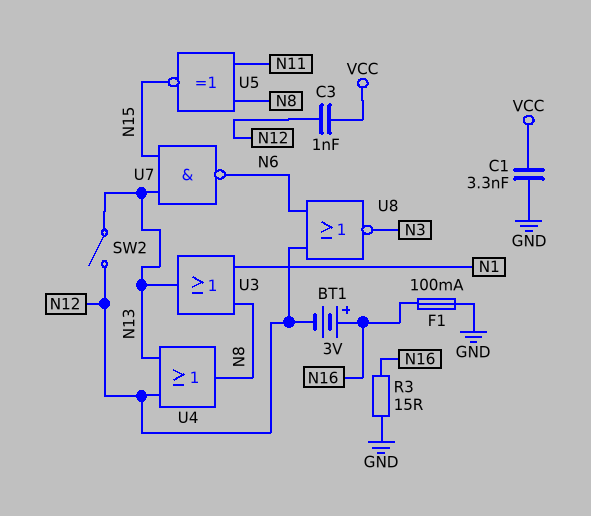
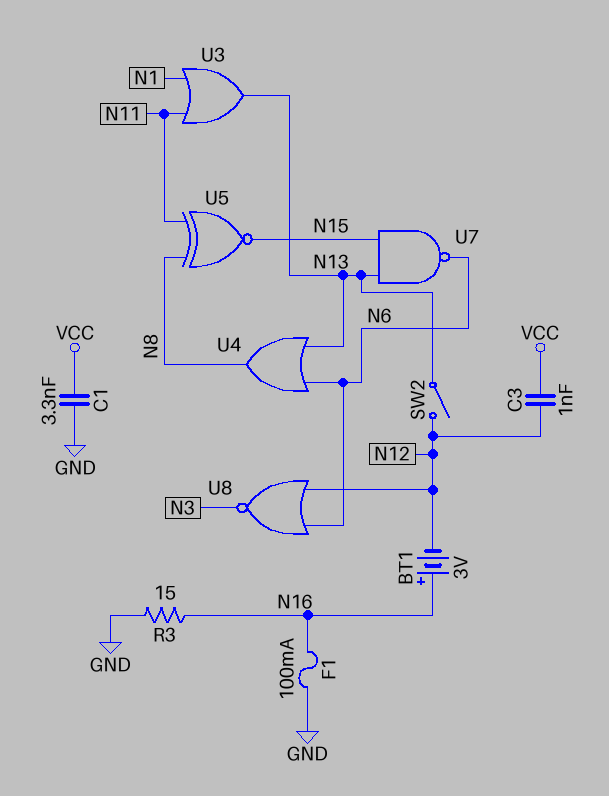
U3: OR (in N1, in N8, out N13) -> OR (in N1, in N11, out N13)
U4: OR (in N12, in N13, out N8) -> OR (in N6, in N13, out N8)

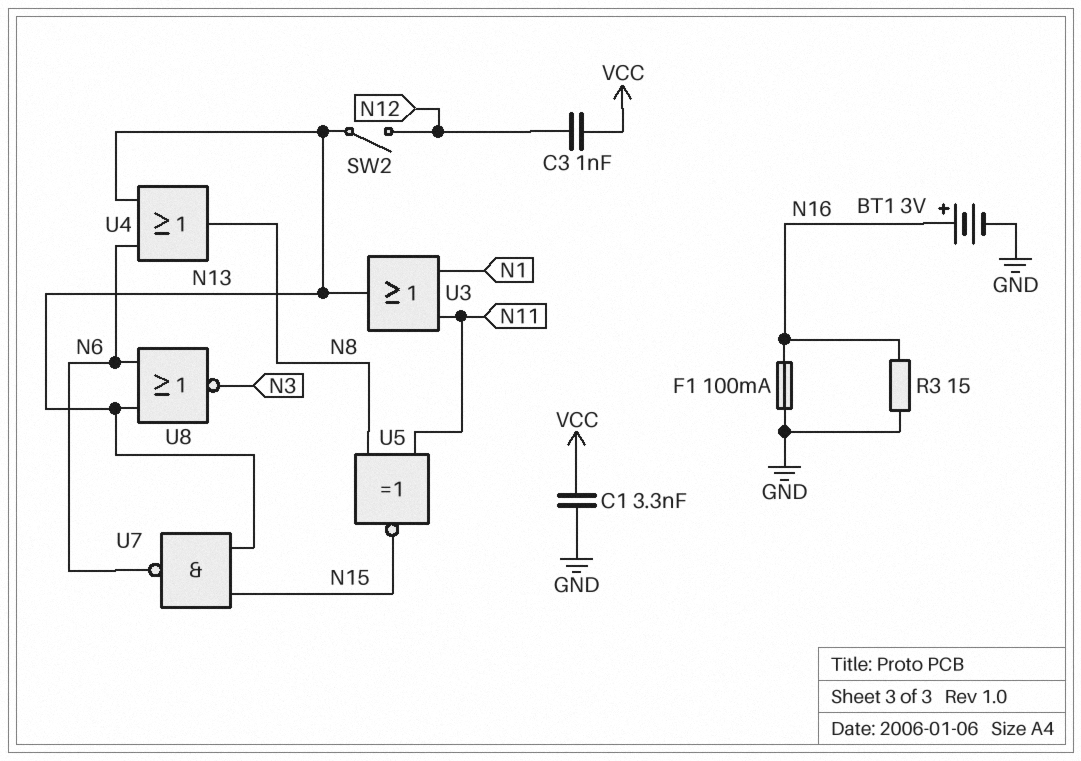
BT1: 3V (plus N16, minus N12) -> 3V (plus N16, minus GND)
U8: NOR (in N6, in N12, out N3) -> NOR (in N6, in N13, out N3)

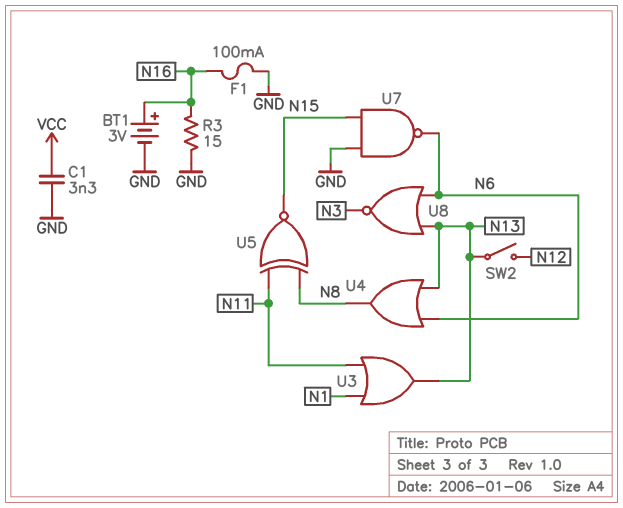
C3: 1nF (N12, VCC) -> none
U7: NAND (in N13, in N15, out N6) -> NAND (in GND, in N15, out N6)

